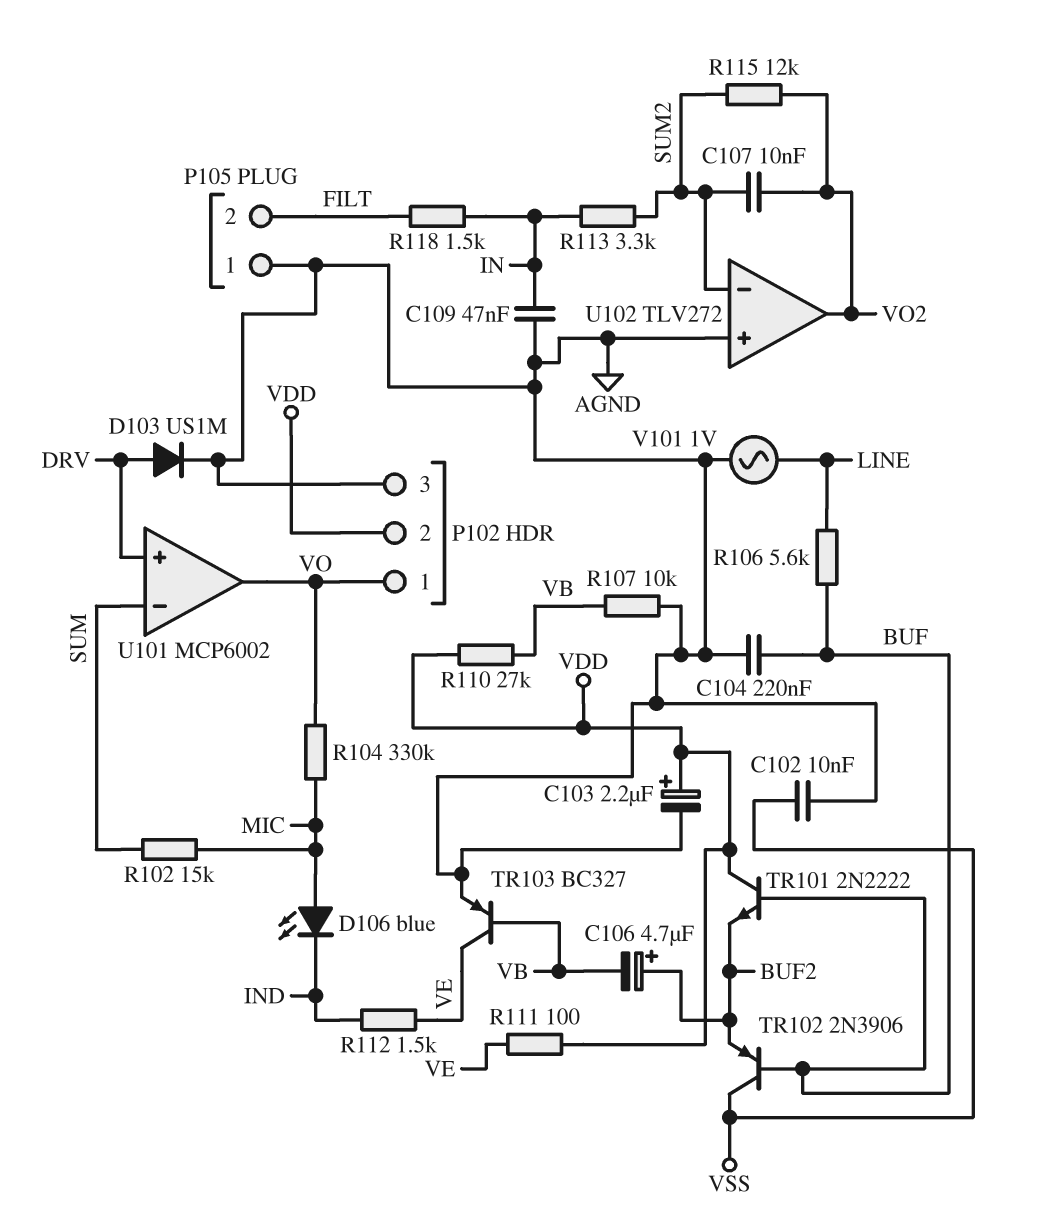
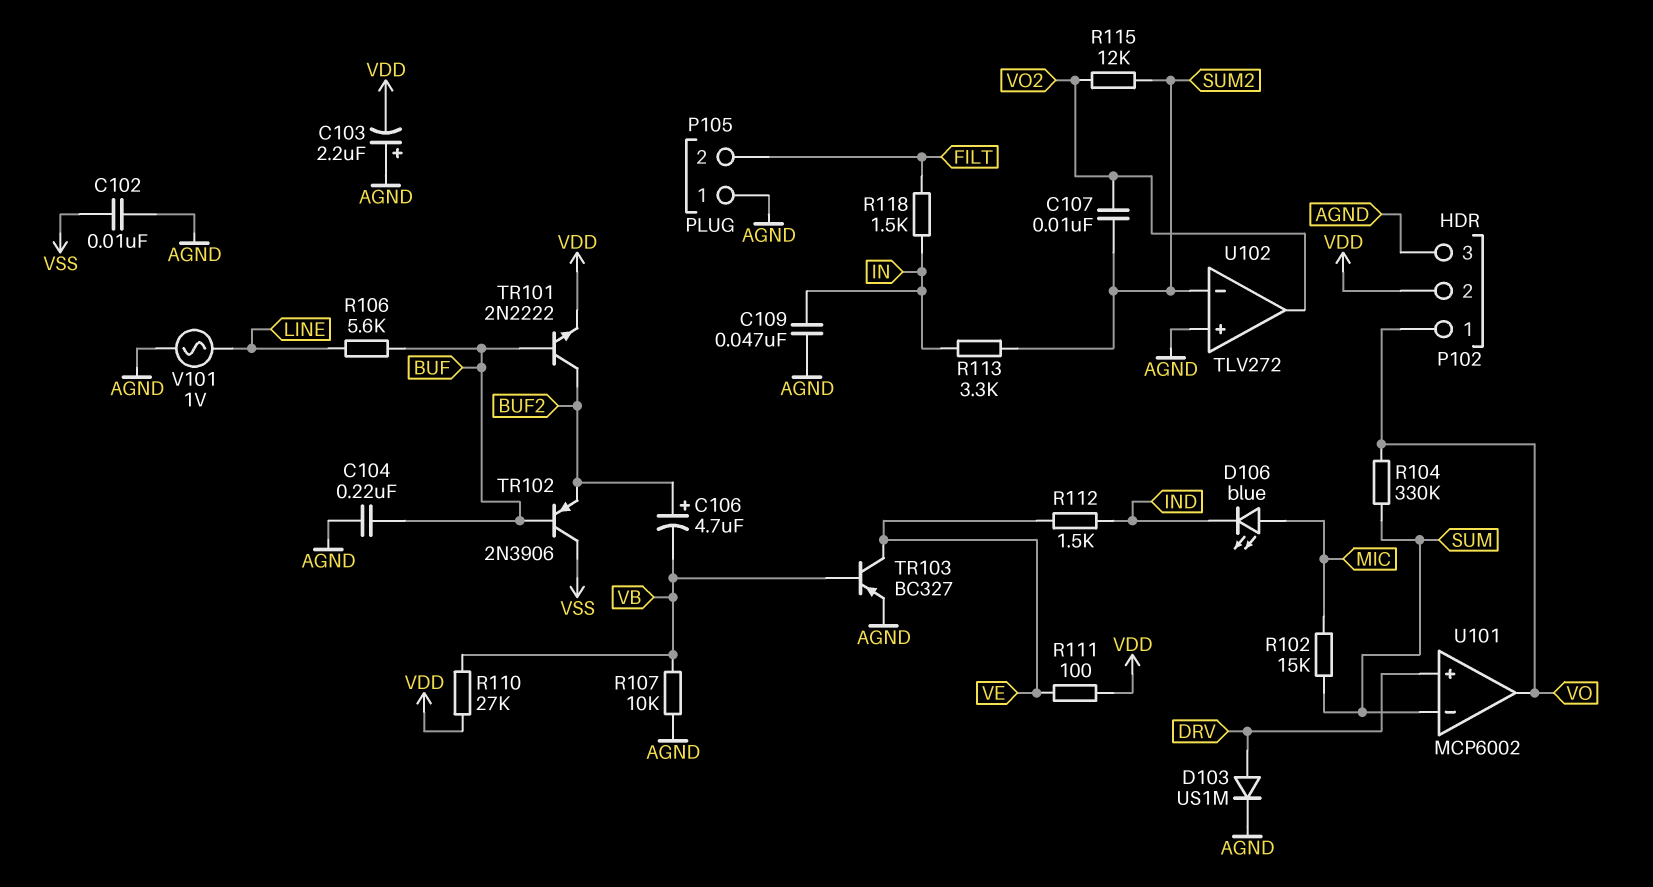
C103: 2.2uF (plus VDD, minus AGND) -> 2.2uF (plus AGND, minus VDD)
R104: 330k (MIC, VO) -> 330k (SUM, VO)
TR101: NPN 2N2222 (B BUF, C VDD, E BUF2) -> NPN 2N2222 (B BUF, C BUF2, E VDD)

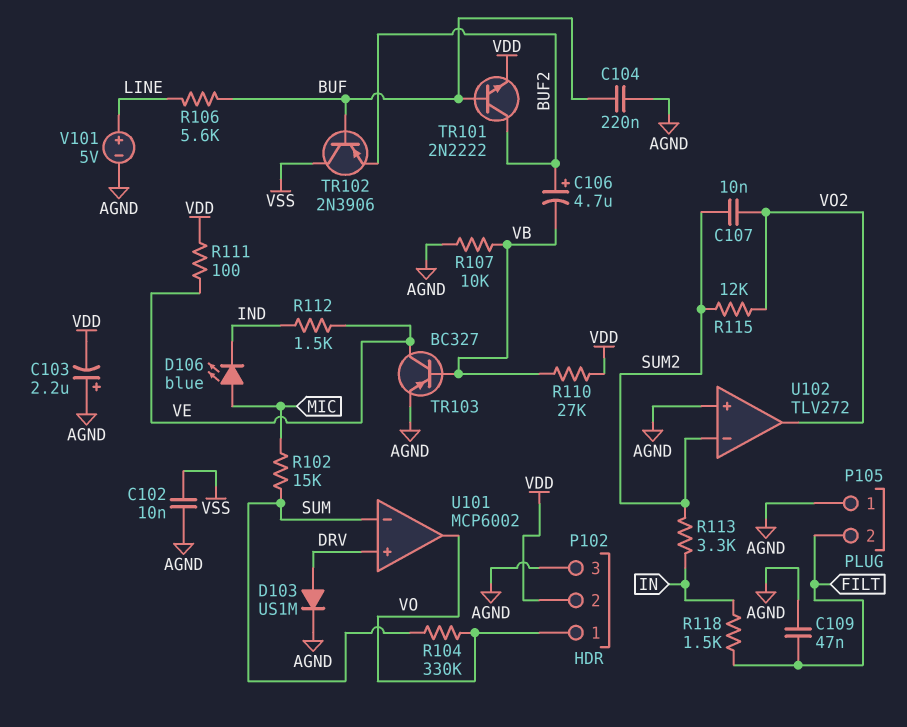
C109: 47nF (AGND, IN) -> 47nF (AGND, FILT)
V101: AC 1V (AGND, LINE) -> 5V (plus LINE, minus AGND)

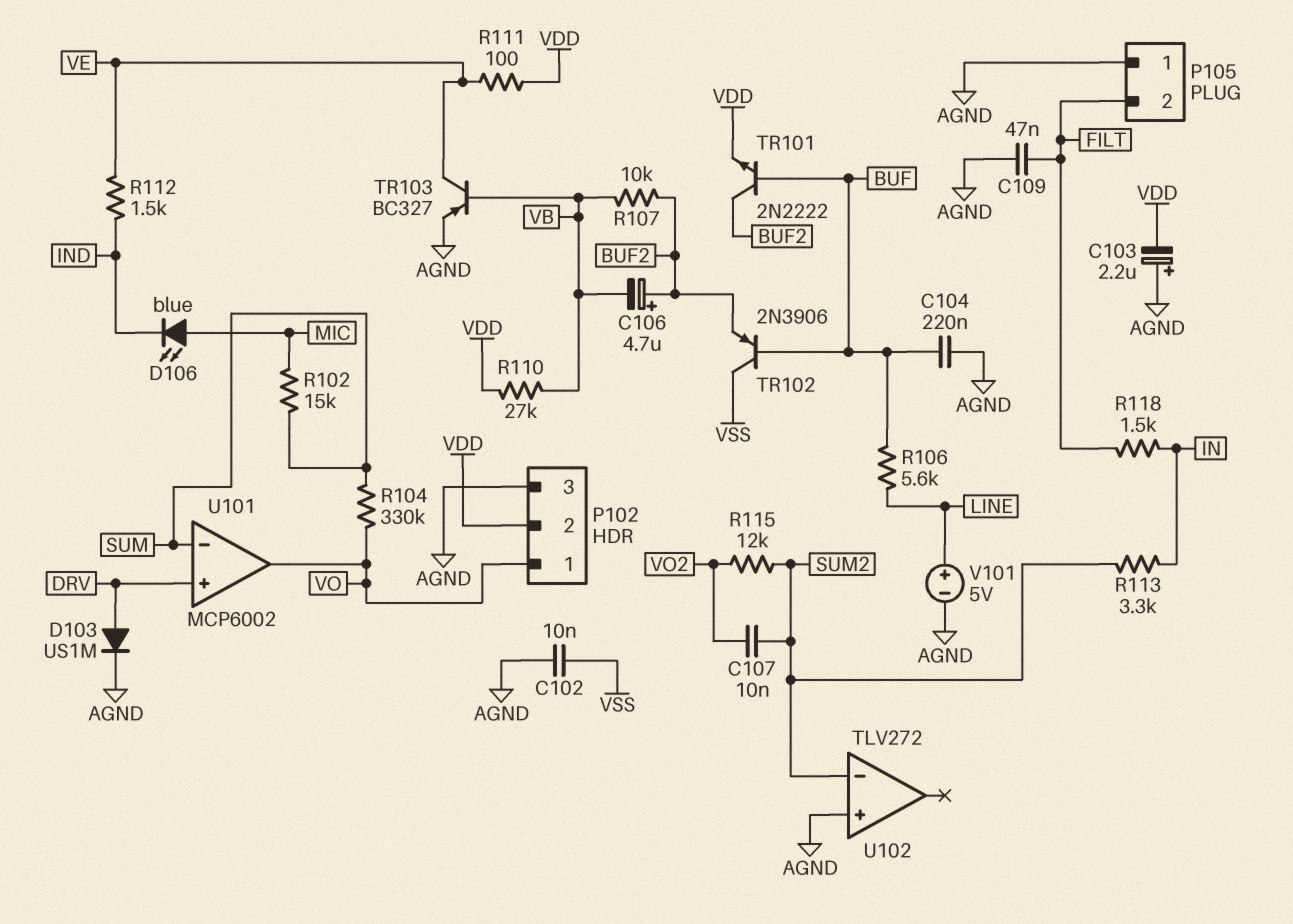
R107: 10k (AGND, VB) -> 10k (BUF2, VB)
U102 pin out: VO2 -> none

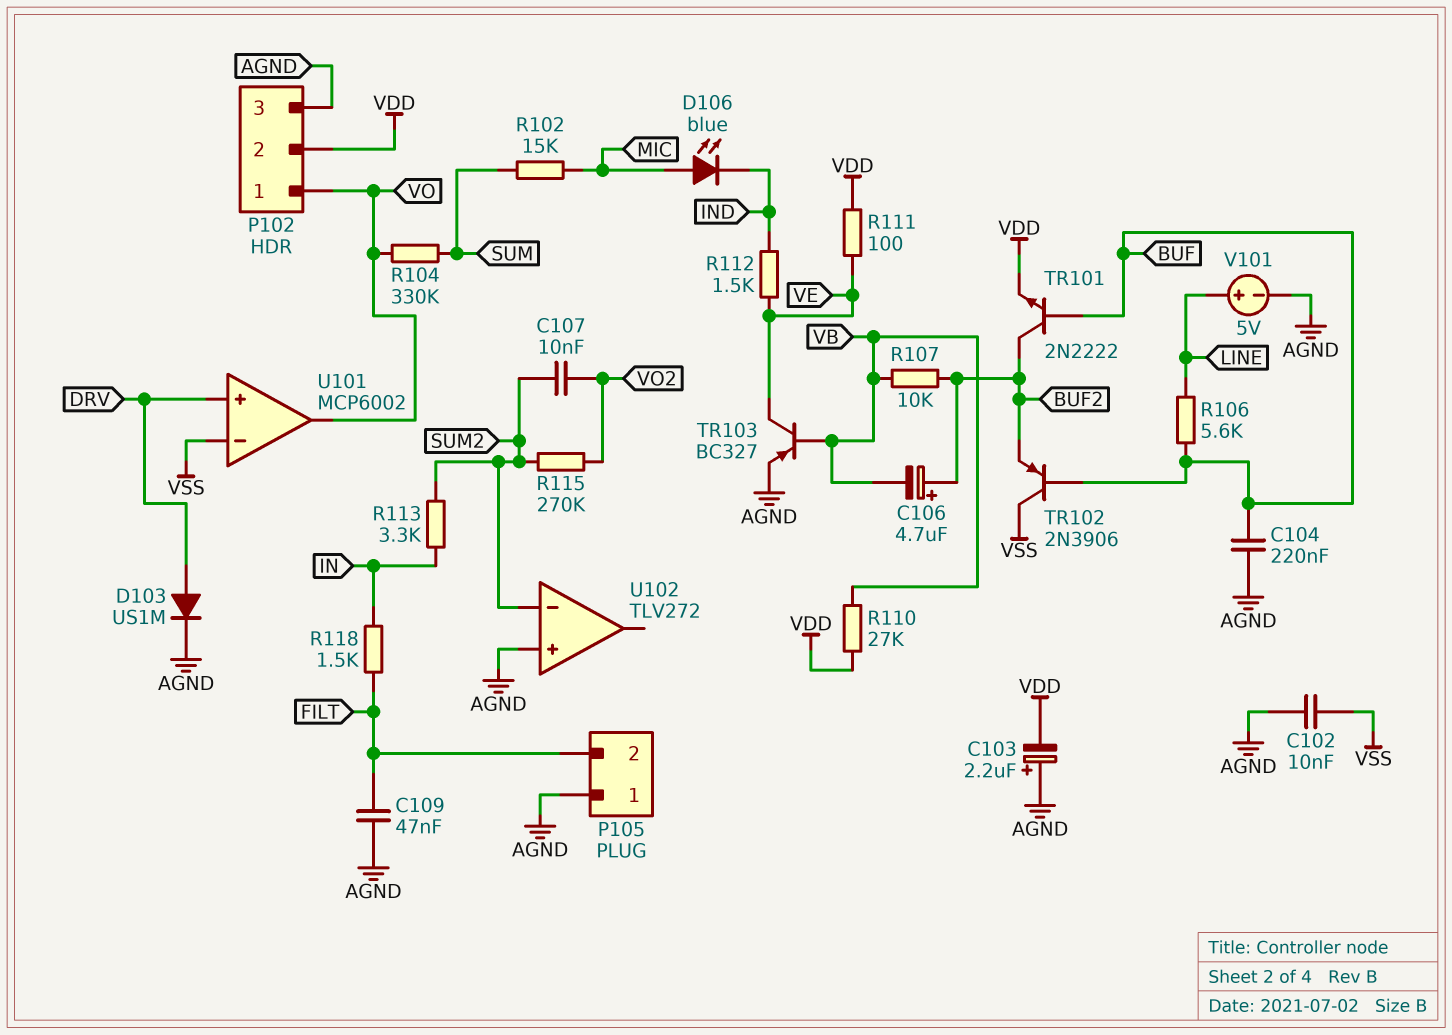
R115: 12k (SUM2, VO2) -> 270k (SUM2, VO2)
U101 pin in-: SUM -> VSS

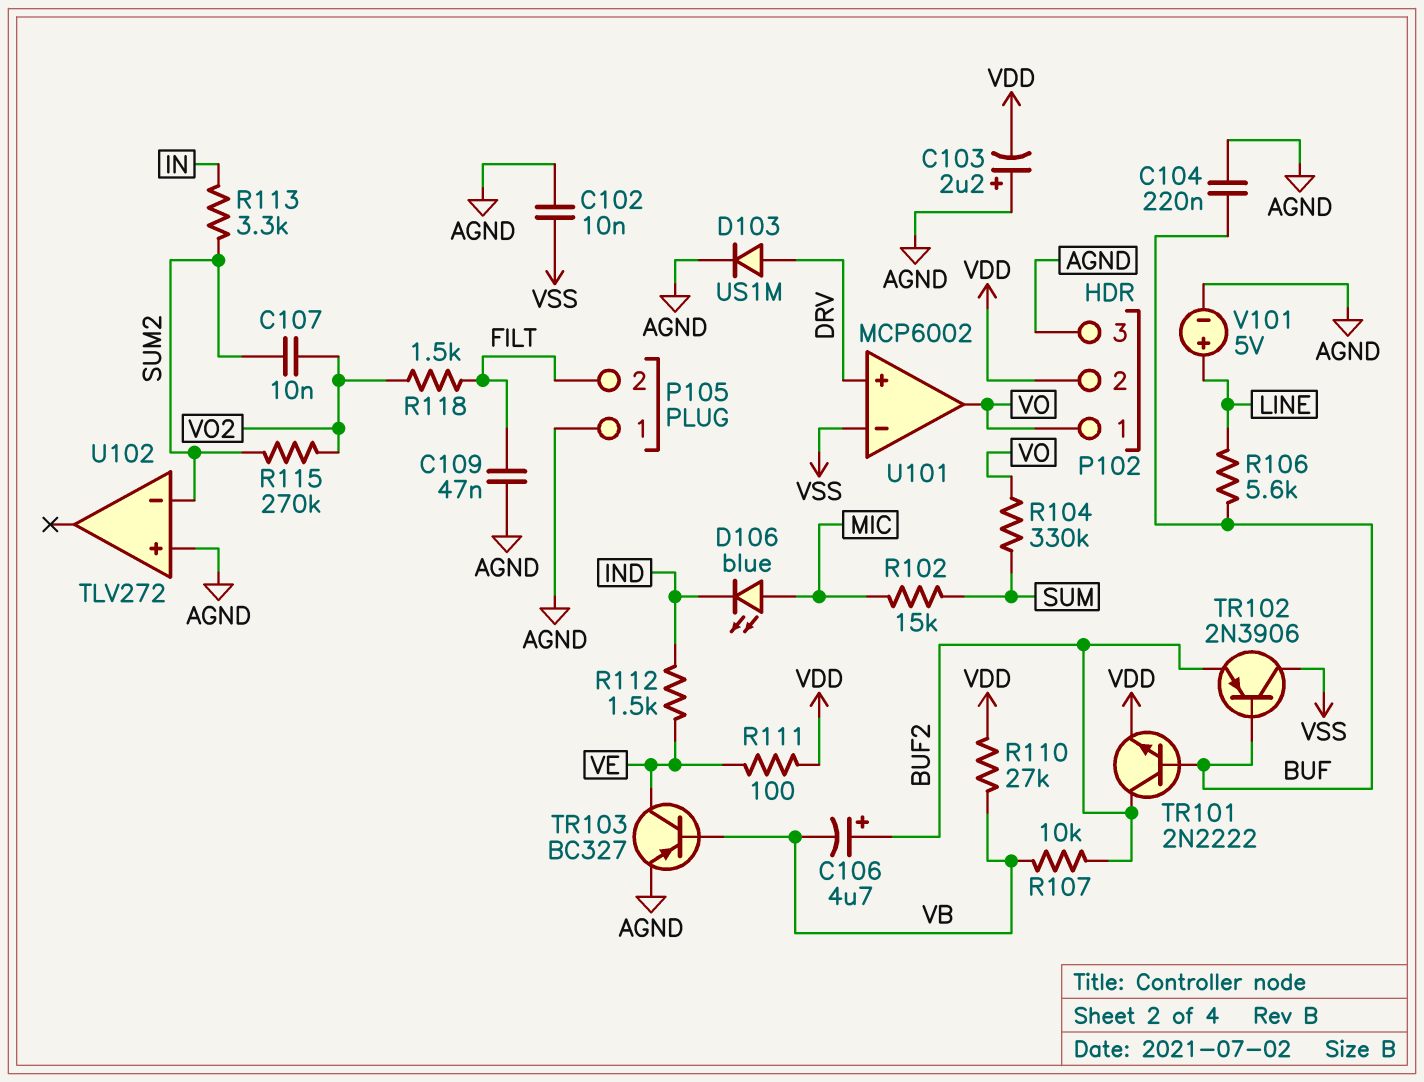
R118: 1.5k (FILT, IN) -> 1.5k (FILT, VO2)

